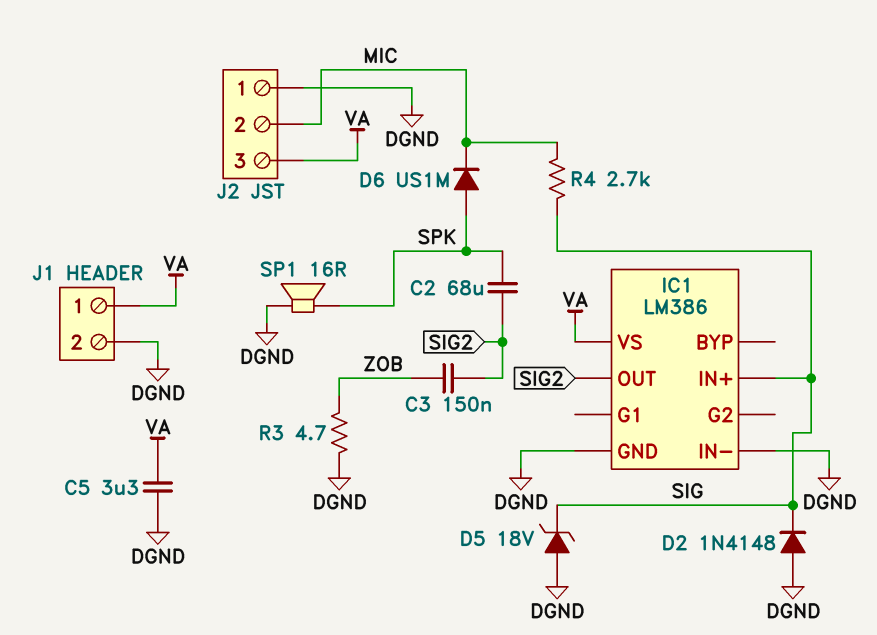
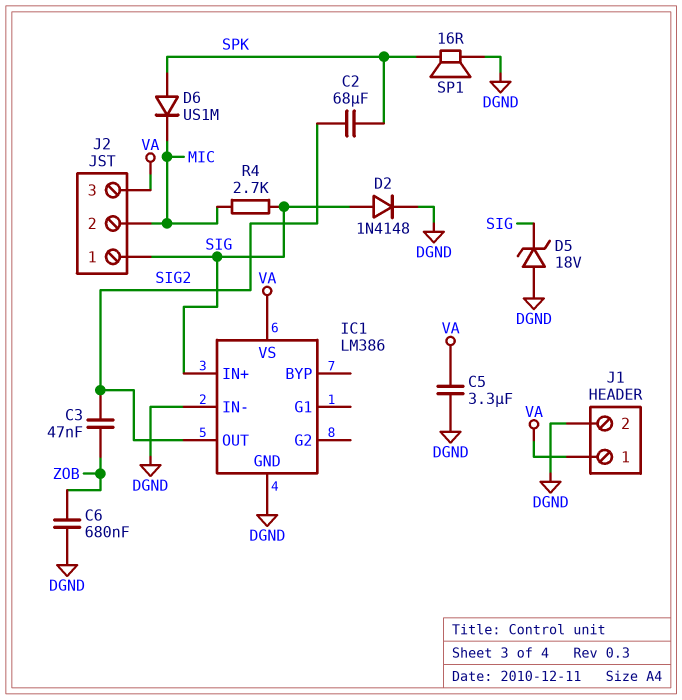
C3: 150nF (SIG2, ZOB) -> 47nF (SIG2, ZOB)
C6: none -> 680nF (DGND, ZOB)
D2: diode 1N4148 (A DGND, K SIG) -> diode 1N4148 (A SIG, K DGND)
J2 pin 1: DGND -> SIG
R3: 4.7 (DGND, ZOB) -> none

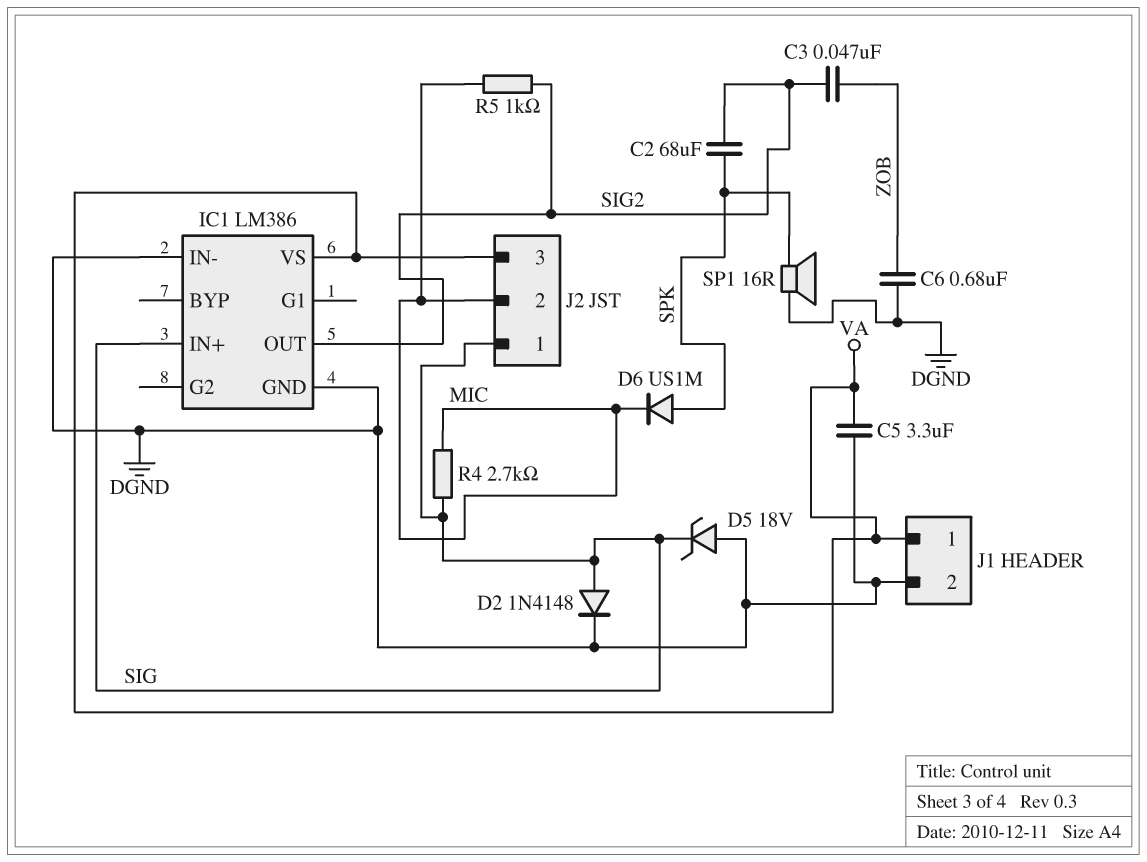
R5: none -> 1k (MIC, SIG2)

